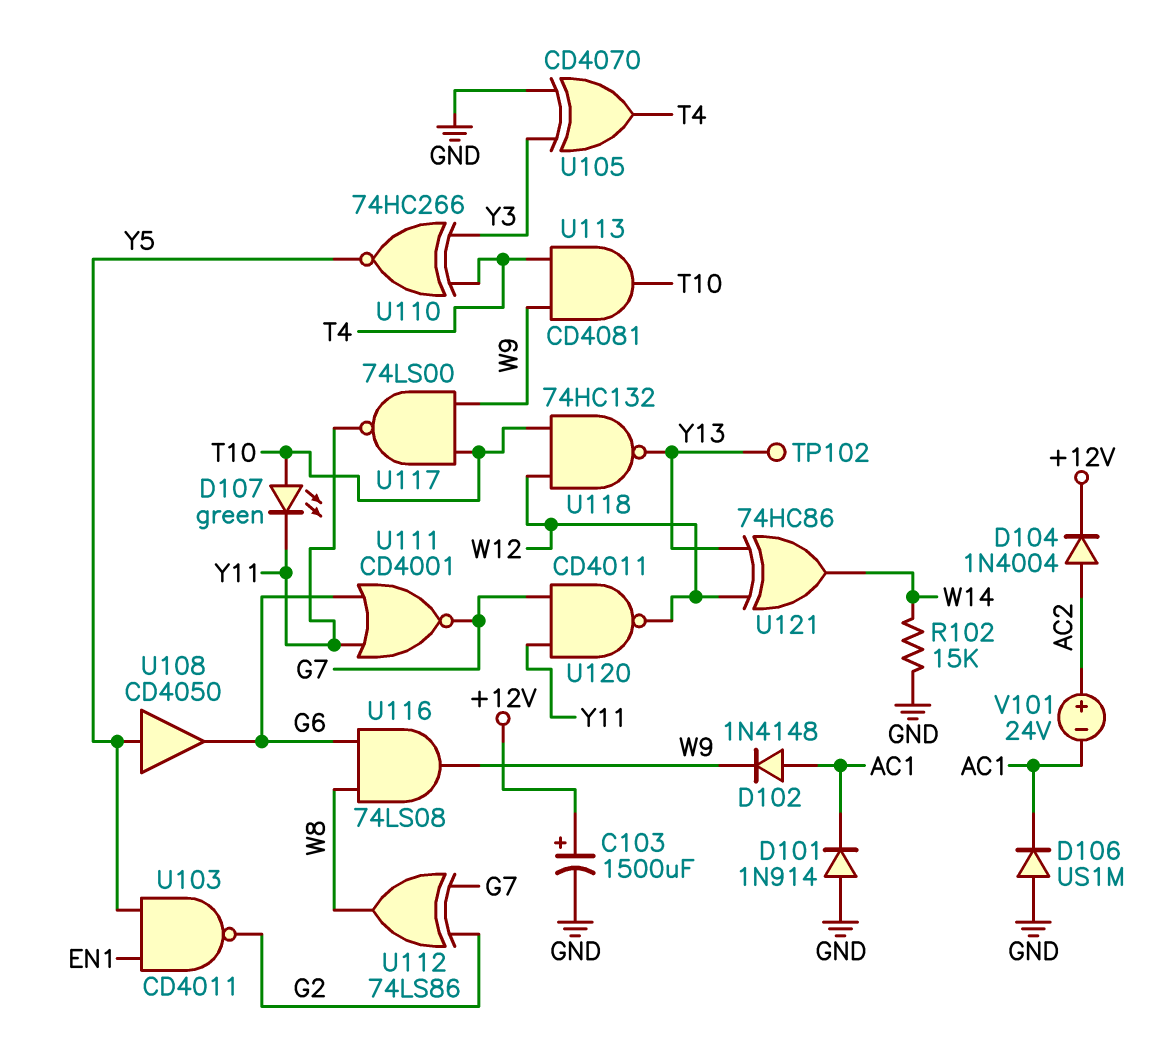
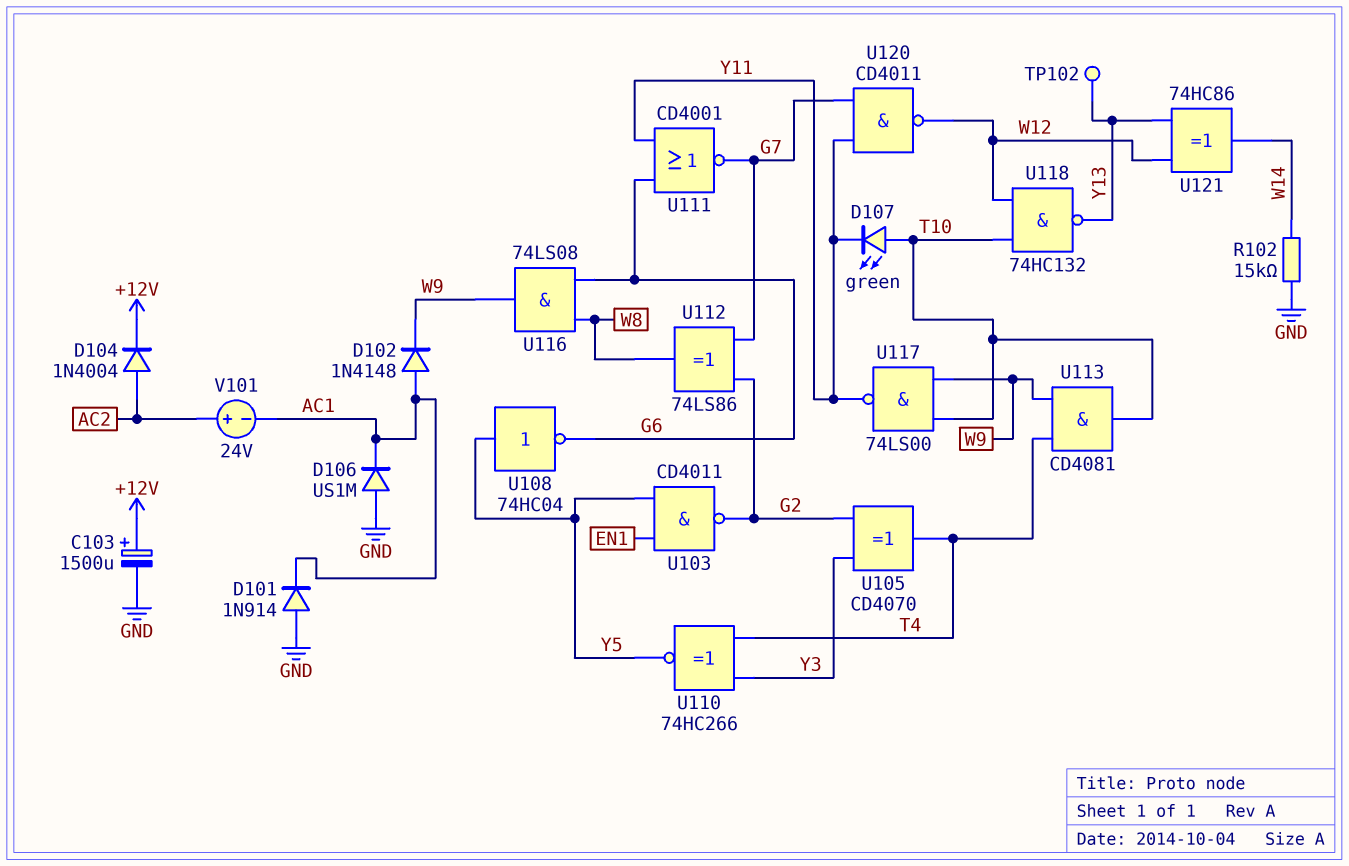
U105: XOR CD4070 (in GND, in Y3, out T4) -> XOR CD4070 (in G2, in Y3, out T4)
U108: buffer CD4050 (in Y5, out G6) -> NOT 74HC04 (in Y5, out G6)

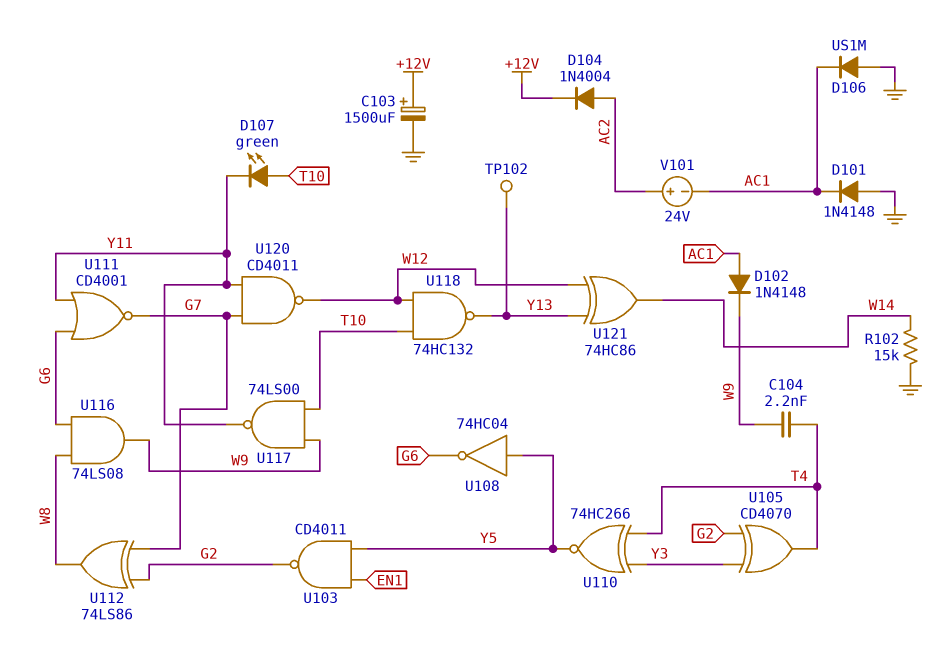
C104: none -> 2.2nF (T4, W9)
D101: diode 1N914 (A GND, K AC1) -> diode 1N4148 (A GND, K AC1)
U113: AND CD4081 (in T4, in W9, out T10) -> none

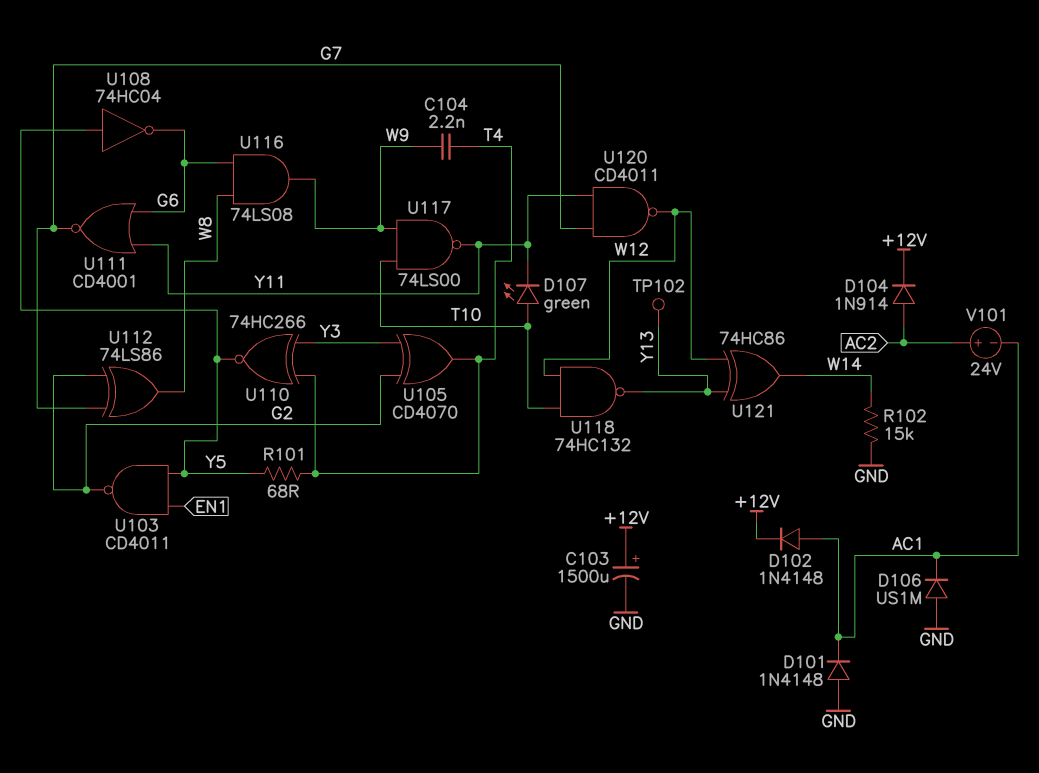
D102: diode 1N4148 (A AC1, K W9) -> diode 1N4148 (A AC1, K +12V)
D104: diode 1N4004 (A AC2, K +12V) -> diode 1N914 (A AC2, K +12V)
R101: none -> 68 (T4, Y5)

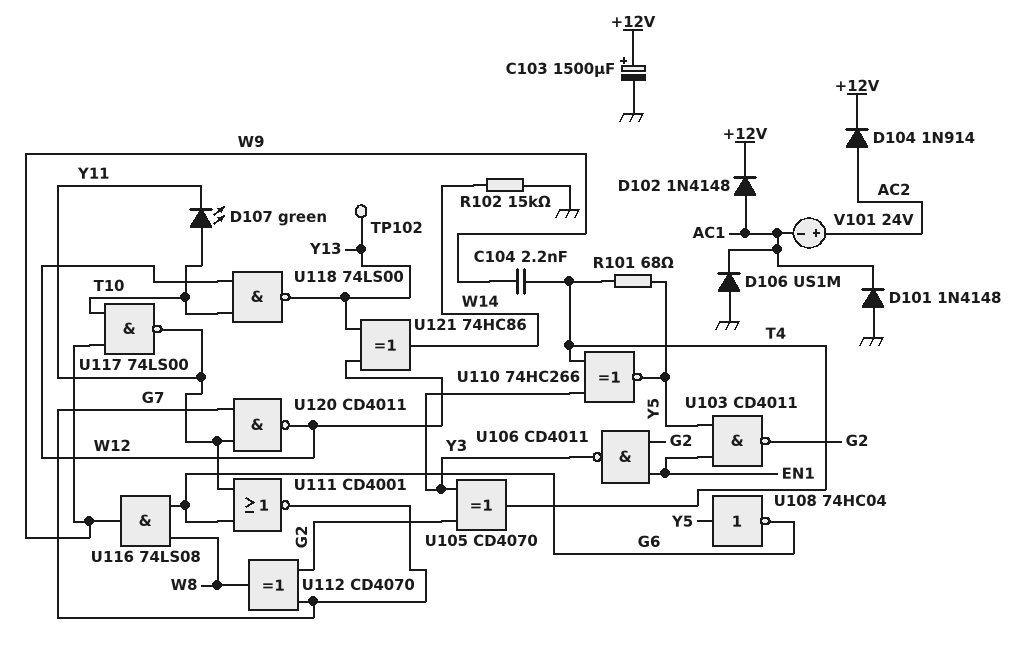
U106: none -> NAND CD4011 (in EN1, in G2, out Y3)
U112: XOR 74LS86 (in G2, in G7, out W8) -> XOR CD4070 (in G2, in G7, out W8)
U118: NAND 74HC132 (in T10, in W12, out Y13) -> NAND 74LS00 (in T10, in W12, out Y13)

